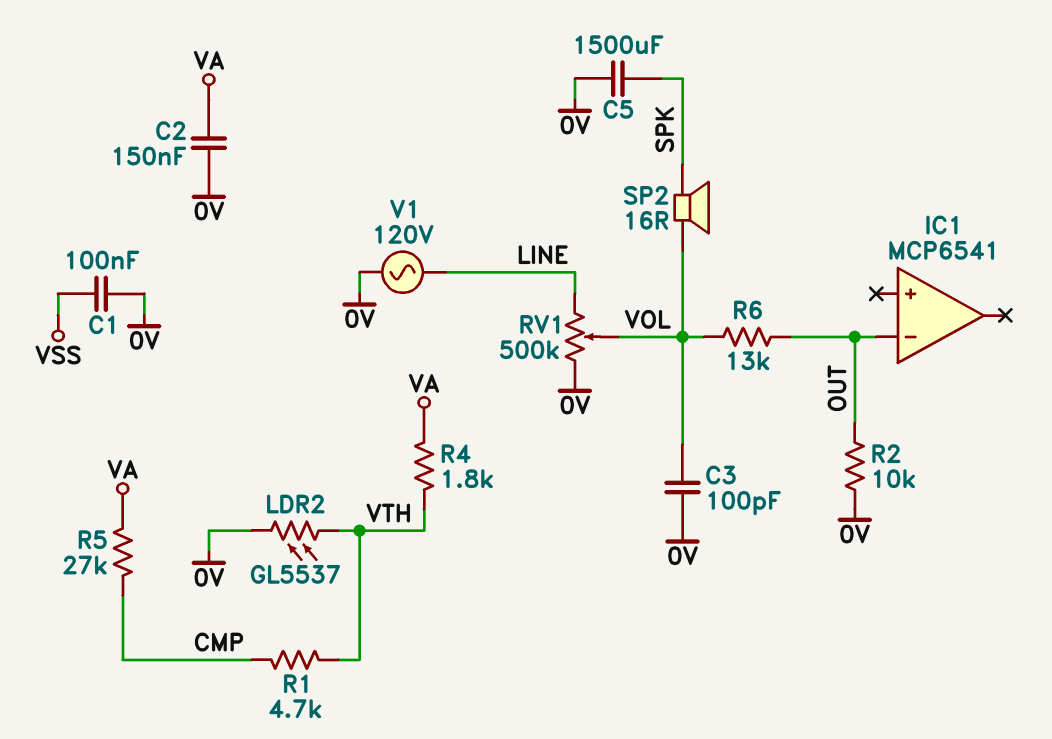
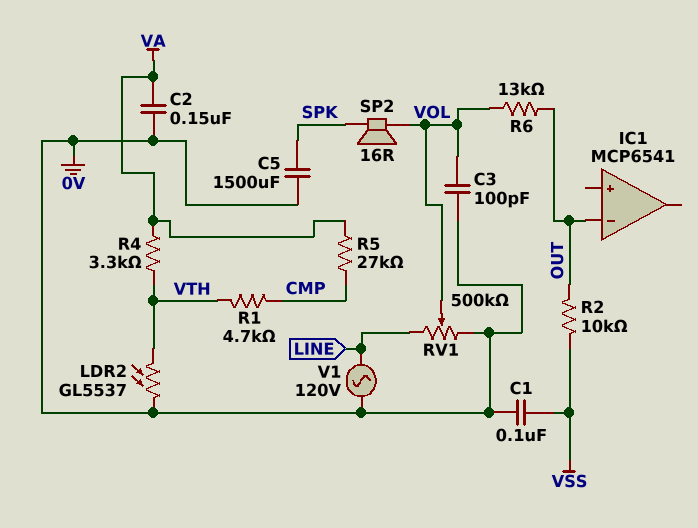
R2: 10k (0V, OUT) -> 10k (OUT, VSS)
R4: 1.8k (VA, VTH) -> 3.3k (VA, VTH)

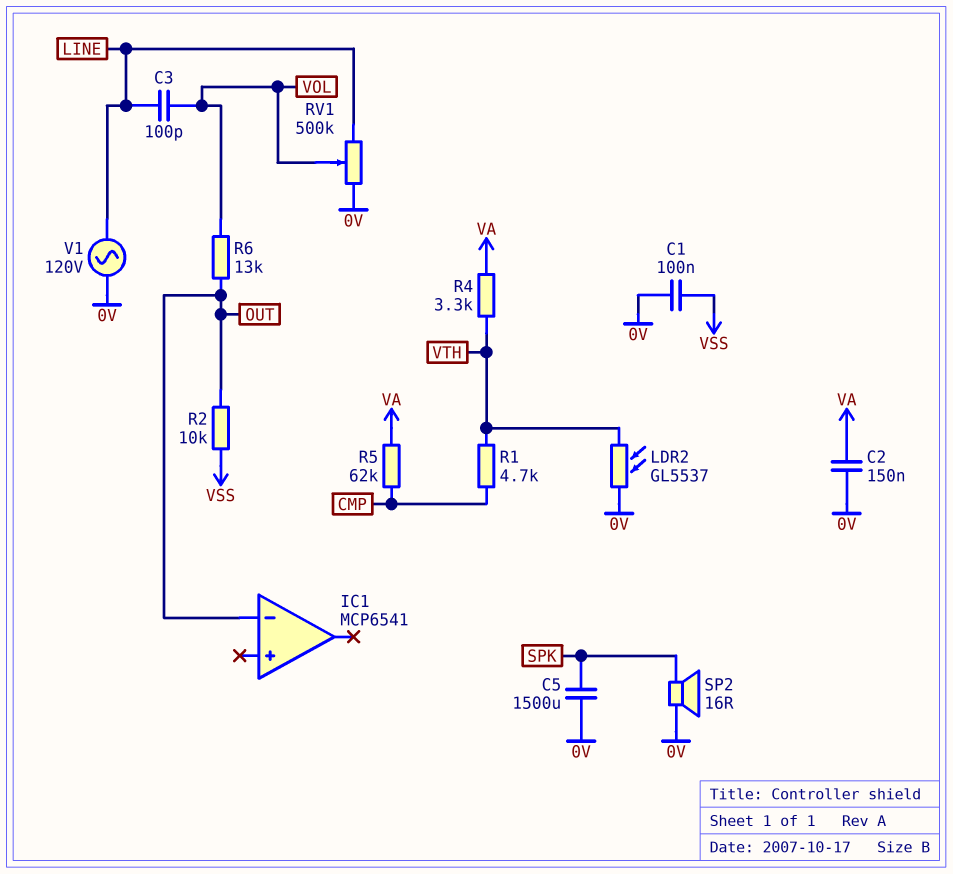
C3: 100pF (0V, VOL) -> 100pF (LINE, VOL)
R5: 27k (CMP, VA) -> 62k (CMP, VA)
SP2: speaker 16R (SPK, VOL) -> speaker 16R (0V, SPK)

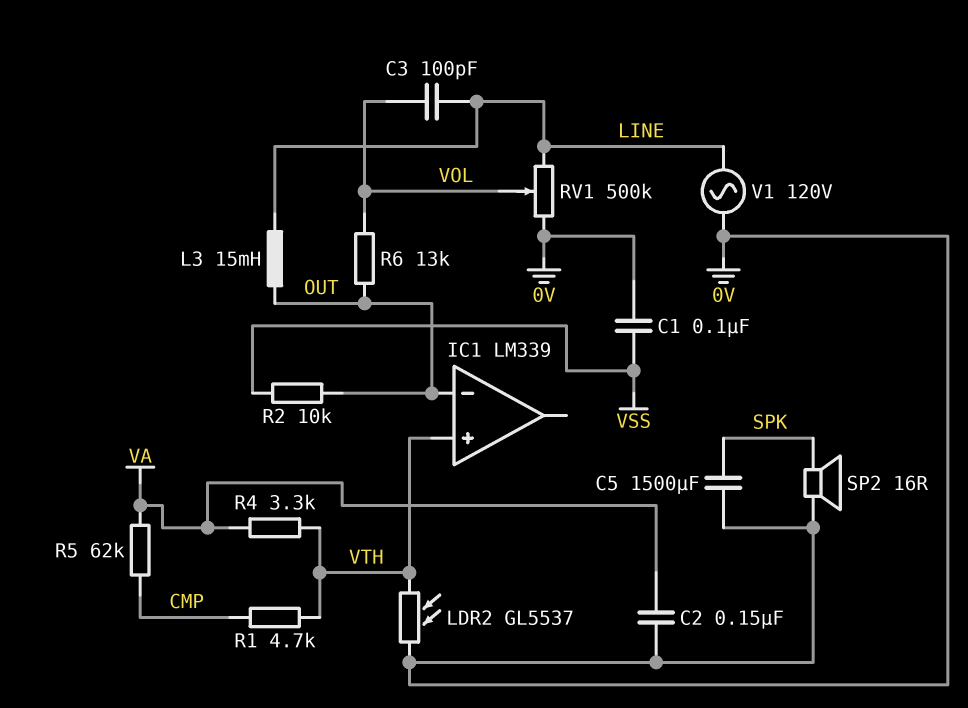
IC1: MCP6541 -> LM339
IC1 pin in+: none -> VTH
L3: none -> 15mH (LINE, OUT)

